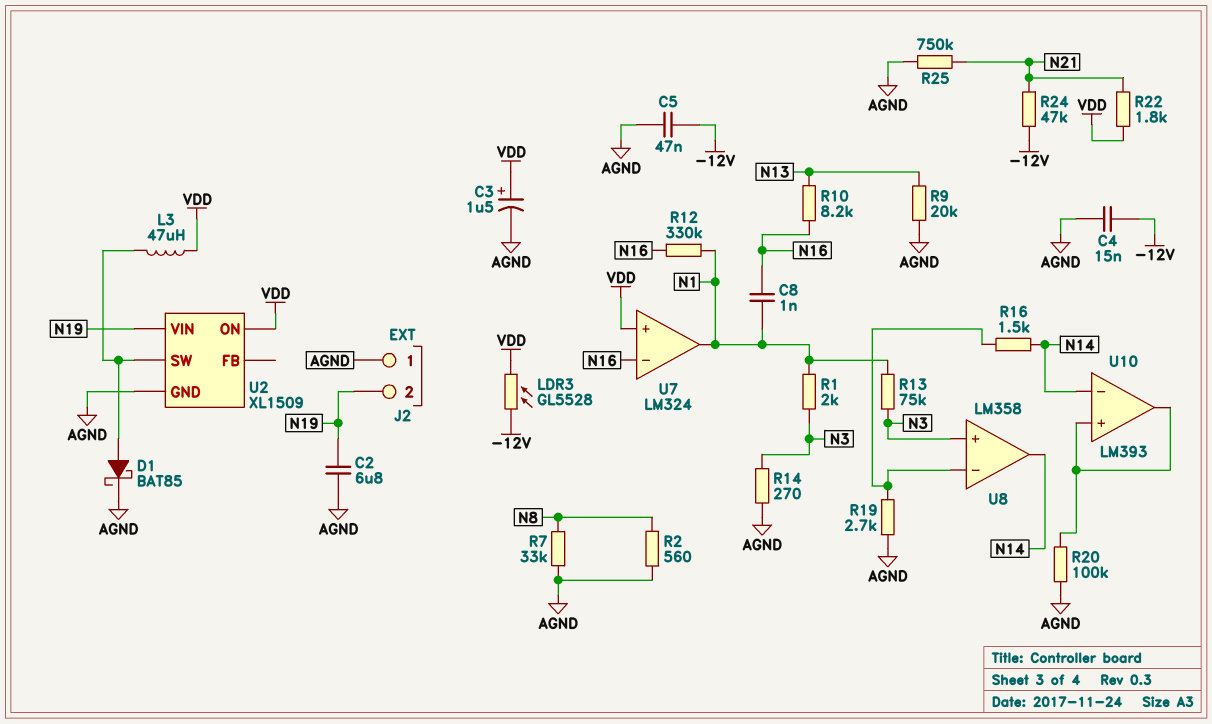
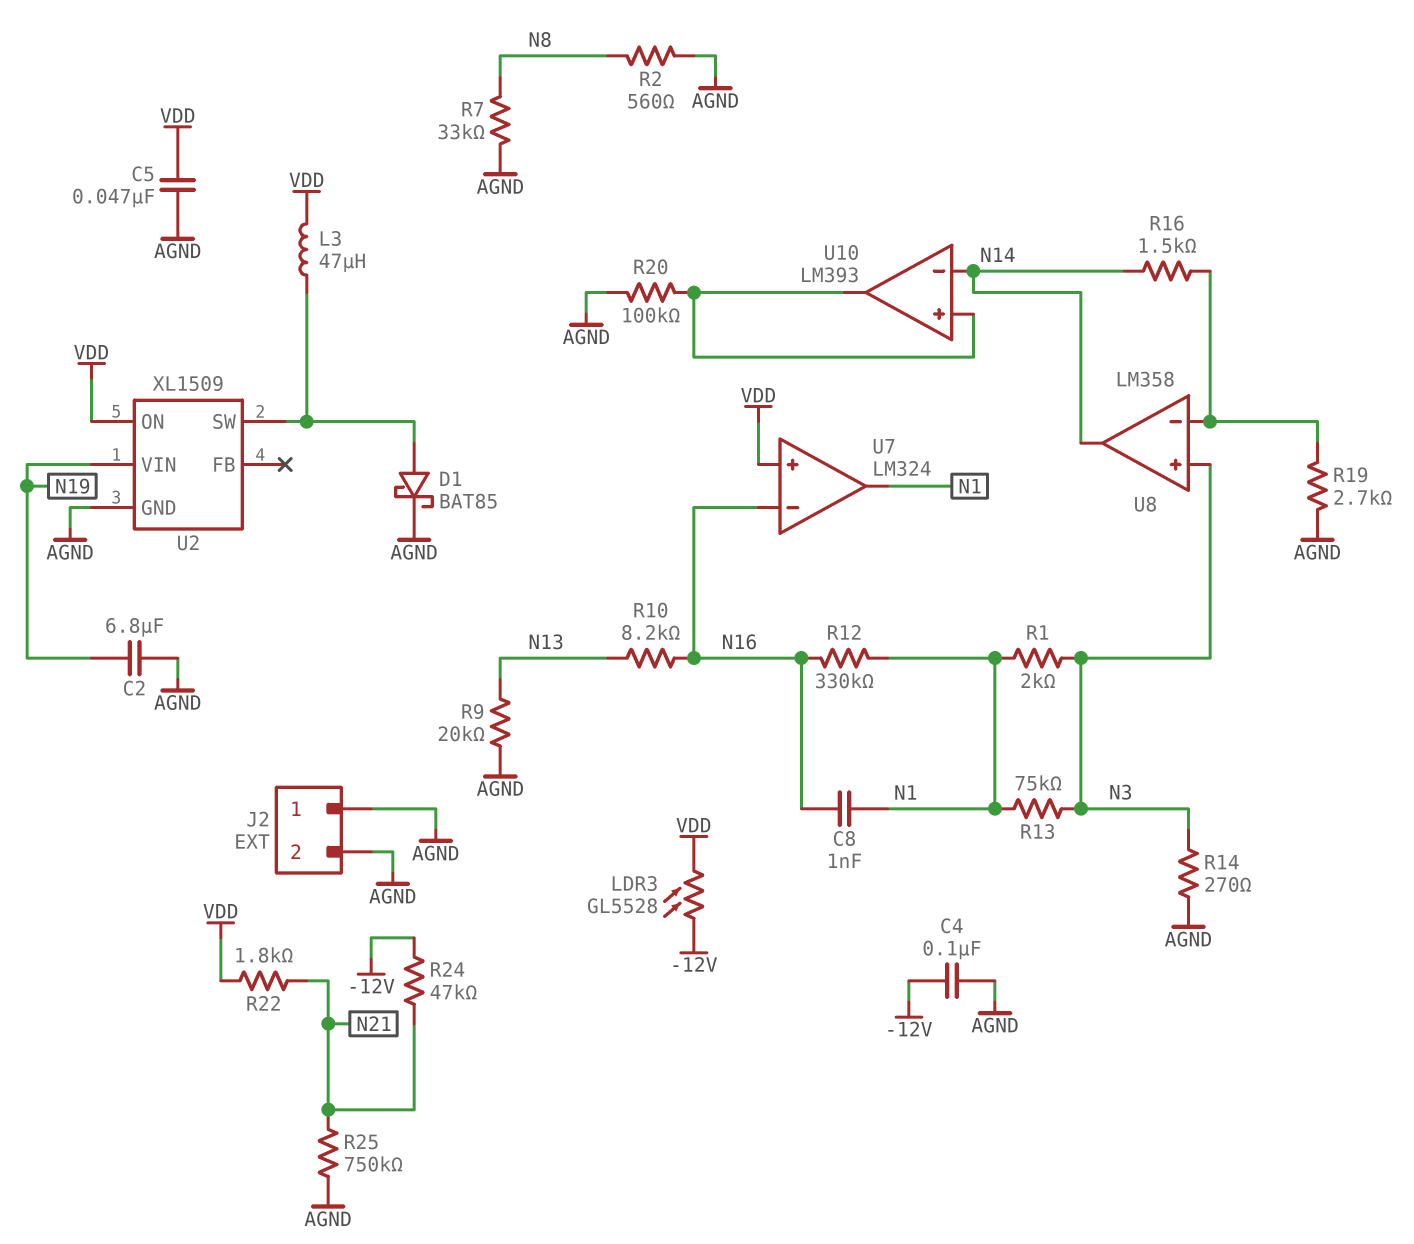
C3: 1.5uF (plus VDD, minus AGND) -> none
C4: 15nF (-12V, AGND) -> 100nF (-12V, AGND)
C5: 47nF (-12V, AGND) -> 47nF (AGND, VDD)
J2 pin 2: N19 -> AGND

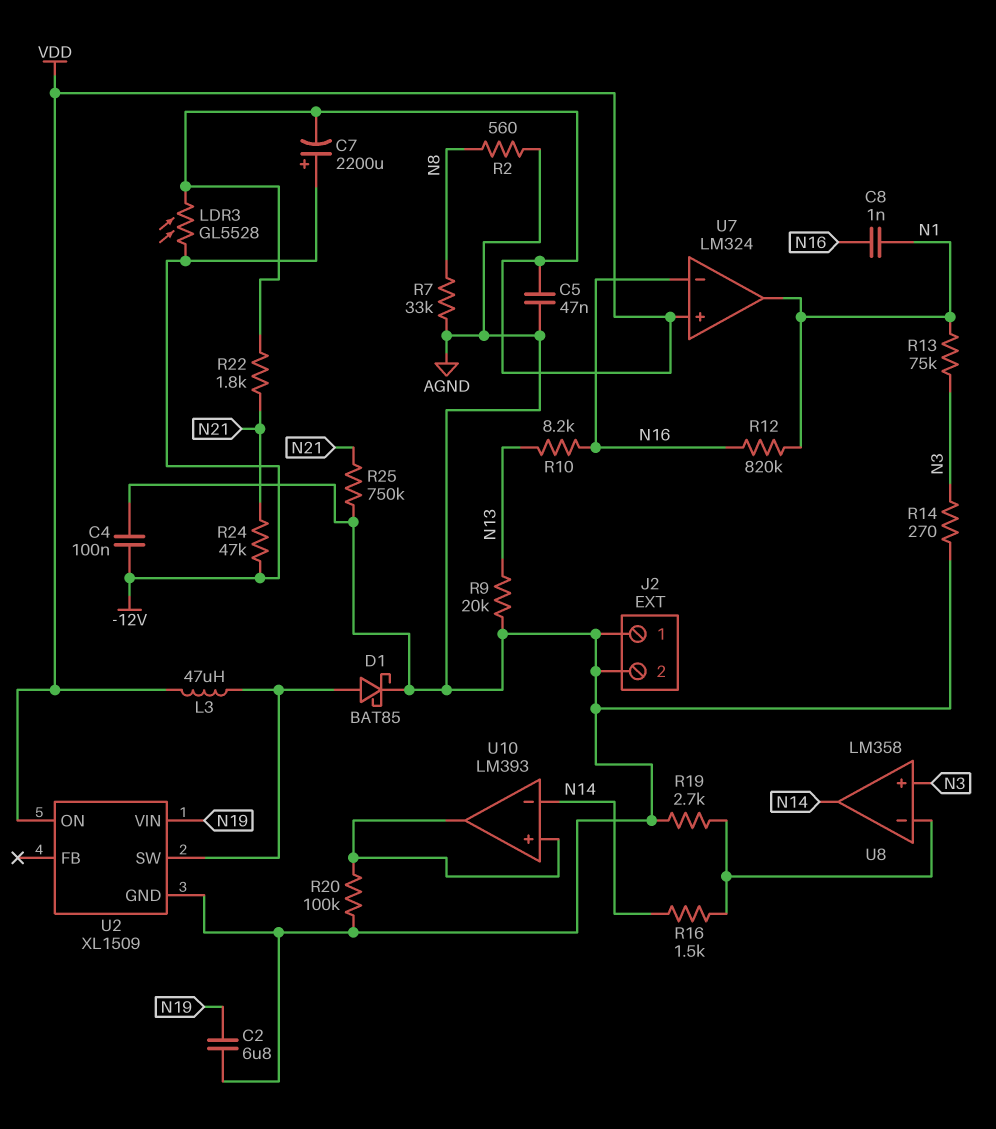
C7: none -> 2200uF (plus -12V, minus VDD)
R1: 2k (N1, N3) -> none
R12: 330k (N1, N16) -> 820k (N1, N16)

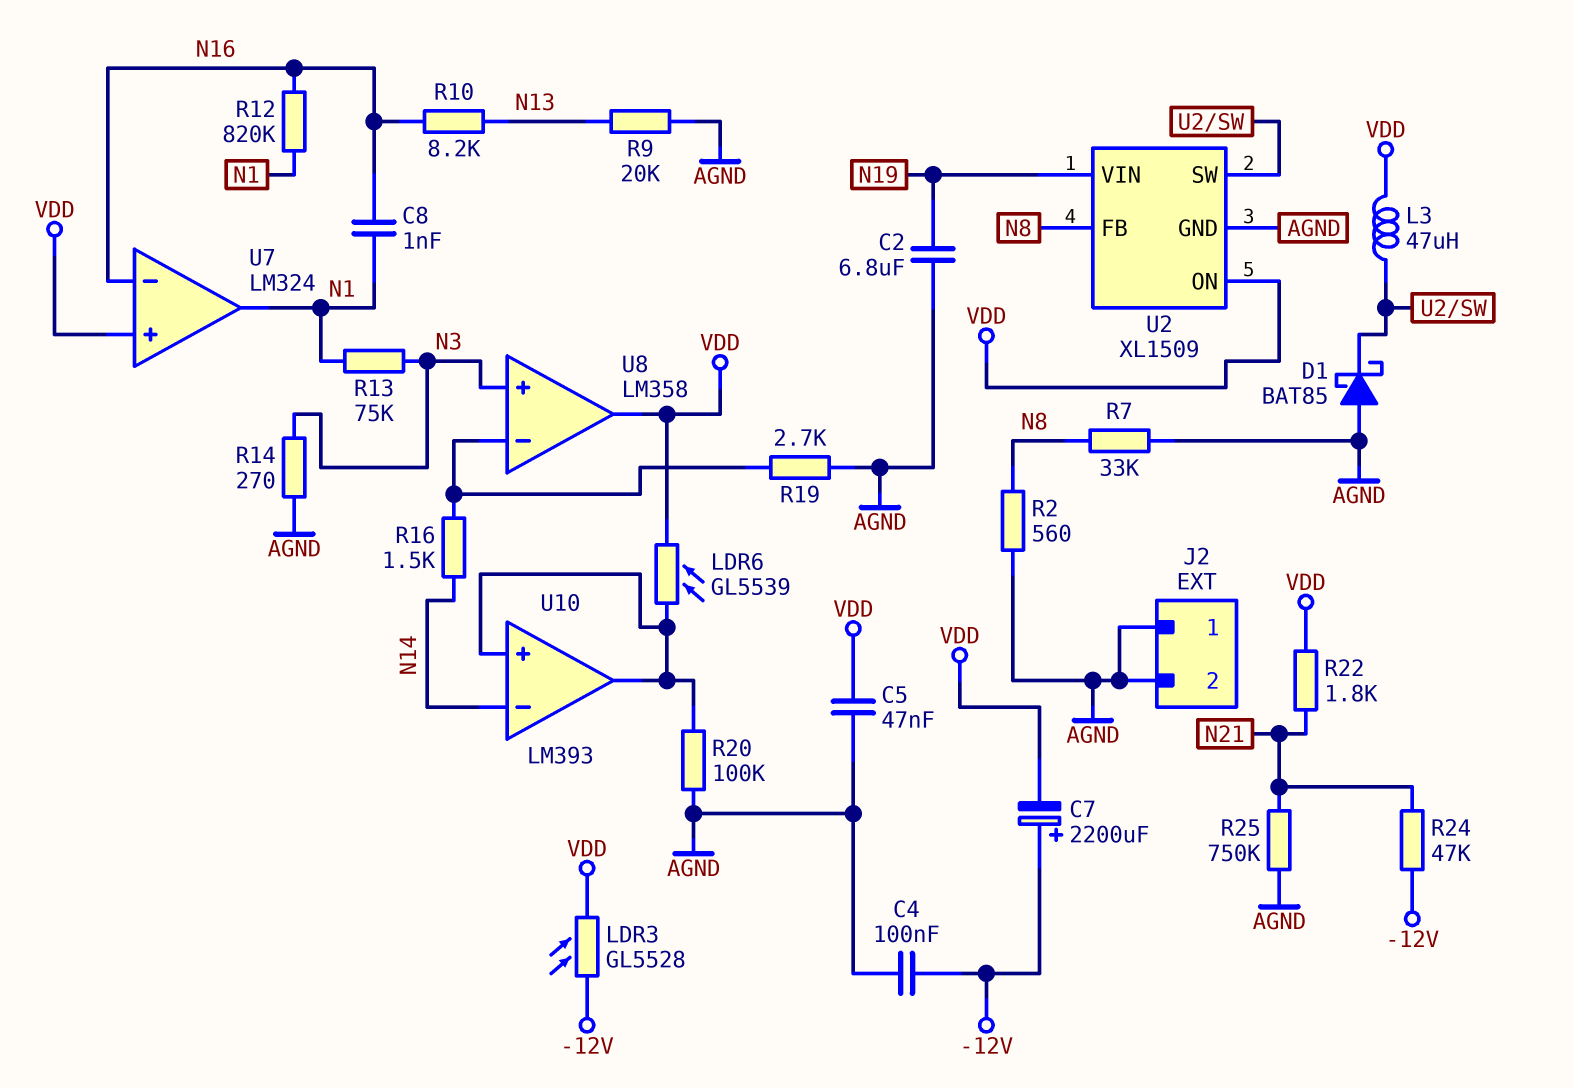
D1: schottky BAT85 (A U2/SW, K AGND) -> schottky BAT85 (A AGND, K U2/SW)
LDR6: none -> GL5539 (U10/in+, VDD)
U2 pin FB: none -> N8
U8 pin out: N14 -> VDD

